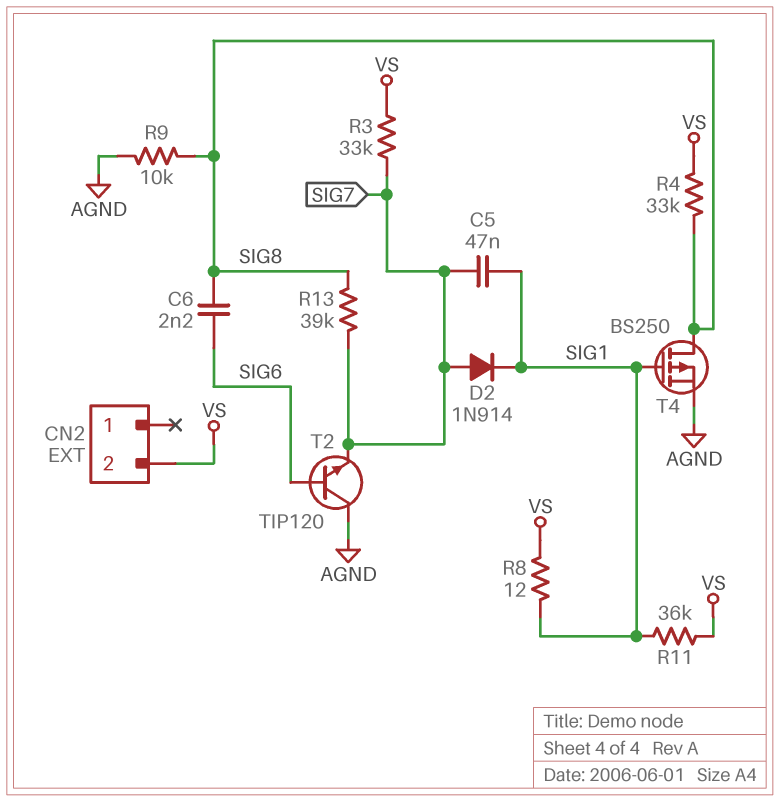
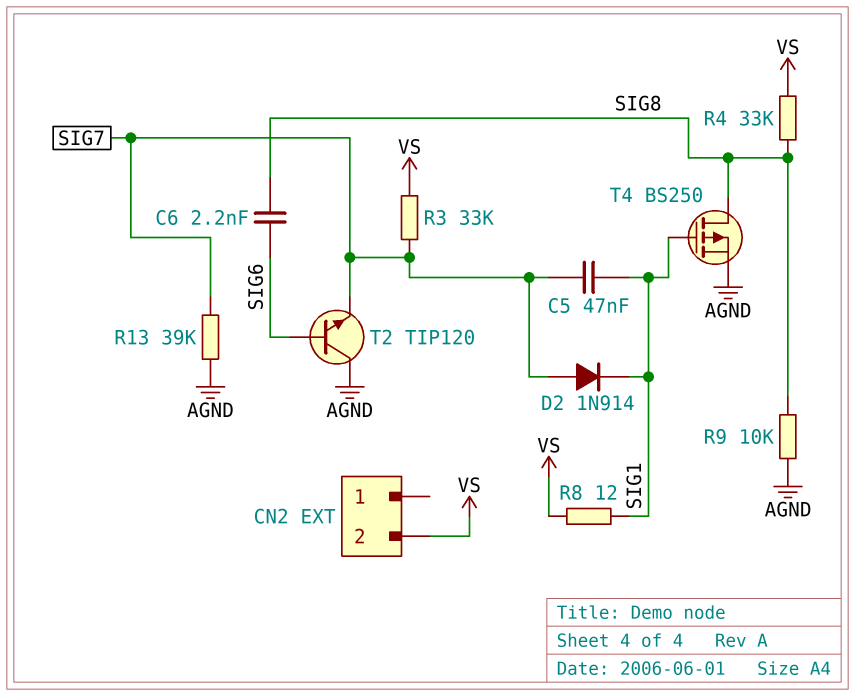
R11: 36k (SIG1, VS) -> none
R13: 39k (SIG7, SIG8) -> 39k (AGND, SIG7)

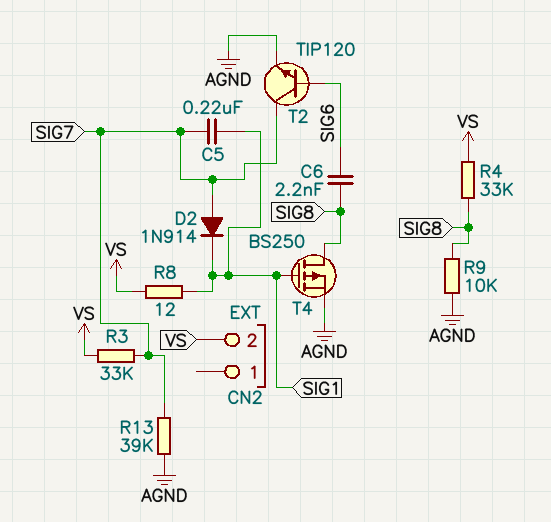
C5: 47nF (SIG1, SIG7) -> 220nF (SIG1, SIG7)
T2: NPN TIP120 (B SIG6, C AGND, E SIG7) -> NPN TIP120 (B SIG6, C SIG7, E AGND)

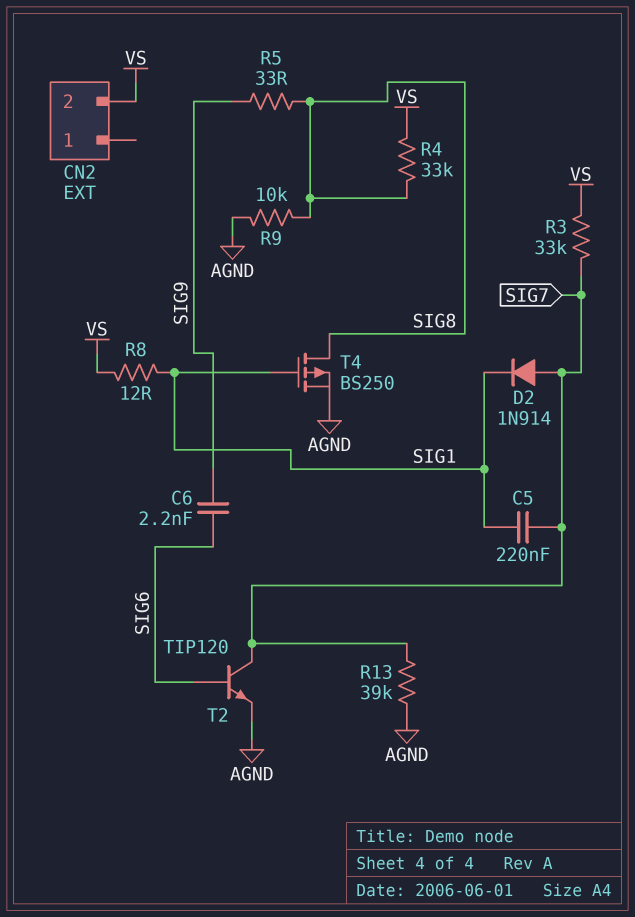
C6: 2.2nF (SIG6, SIG8) -> 2.2nF (SIG6, SIG9)
R5: none -> 33 (SIG8, SIG9)

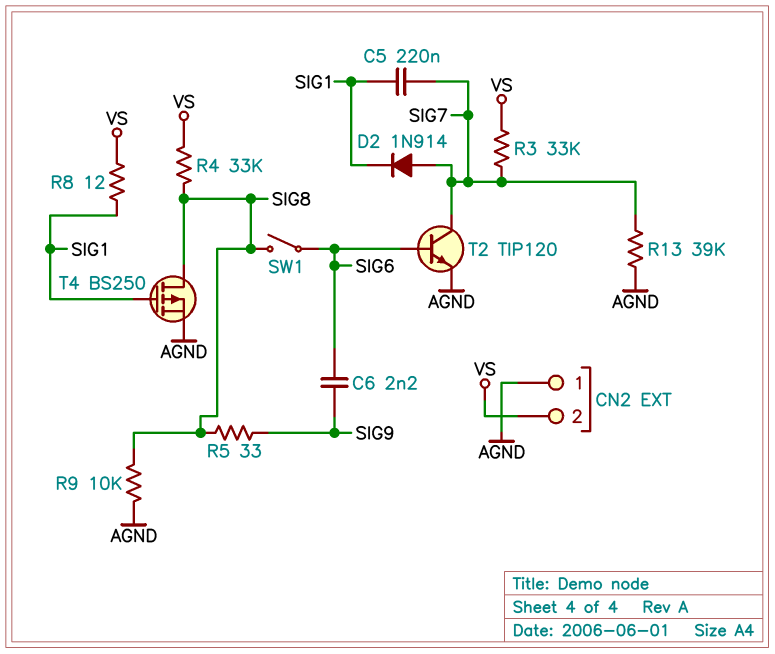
CN2 pin 1: none -> AGND
SW1: none -> switch (SIG6, SIG8)

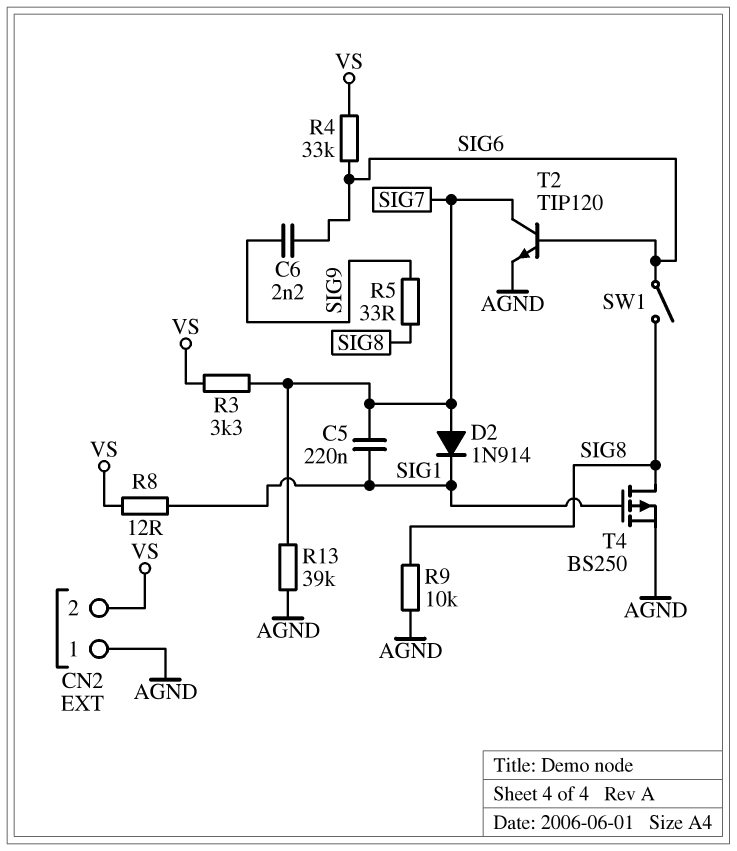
R3: 33k (SIG7, VS) -> 3.3k (SIG7, VS)
R4: 33k (SIG8, VS) -> 33k (SIG6, VS)

